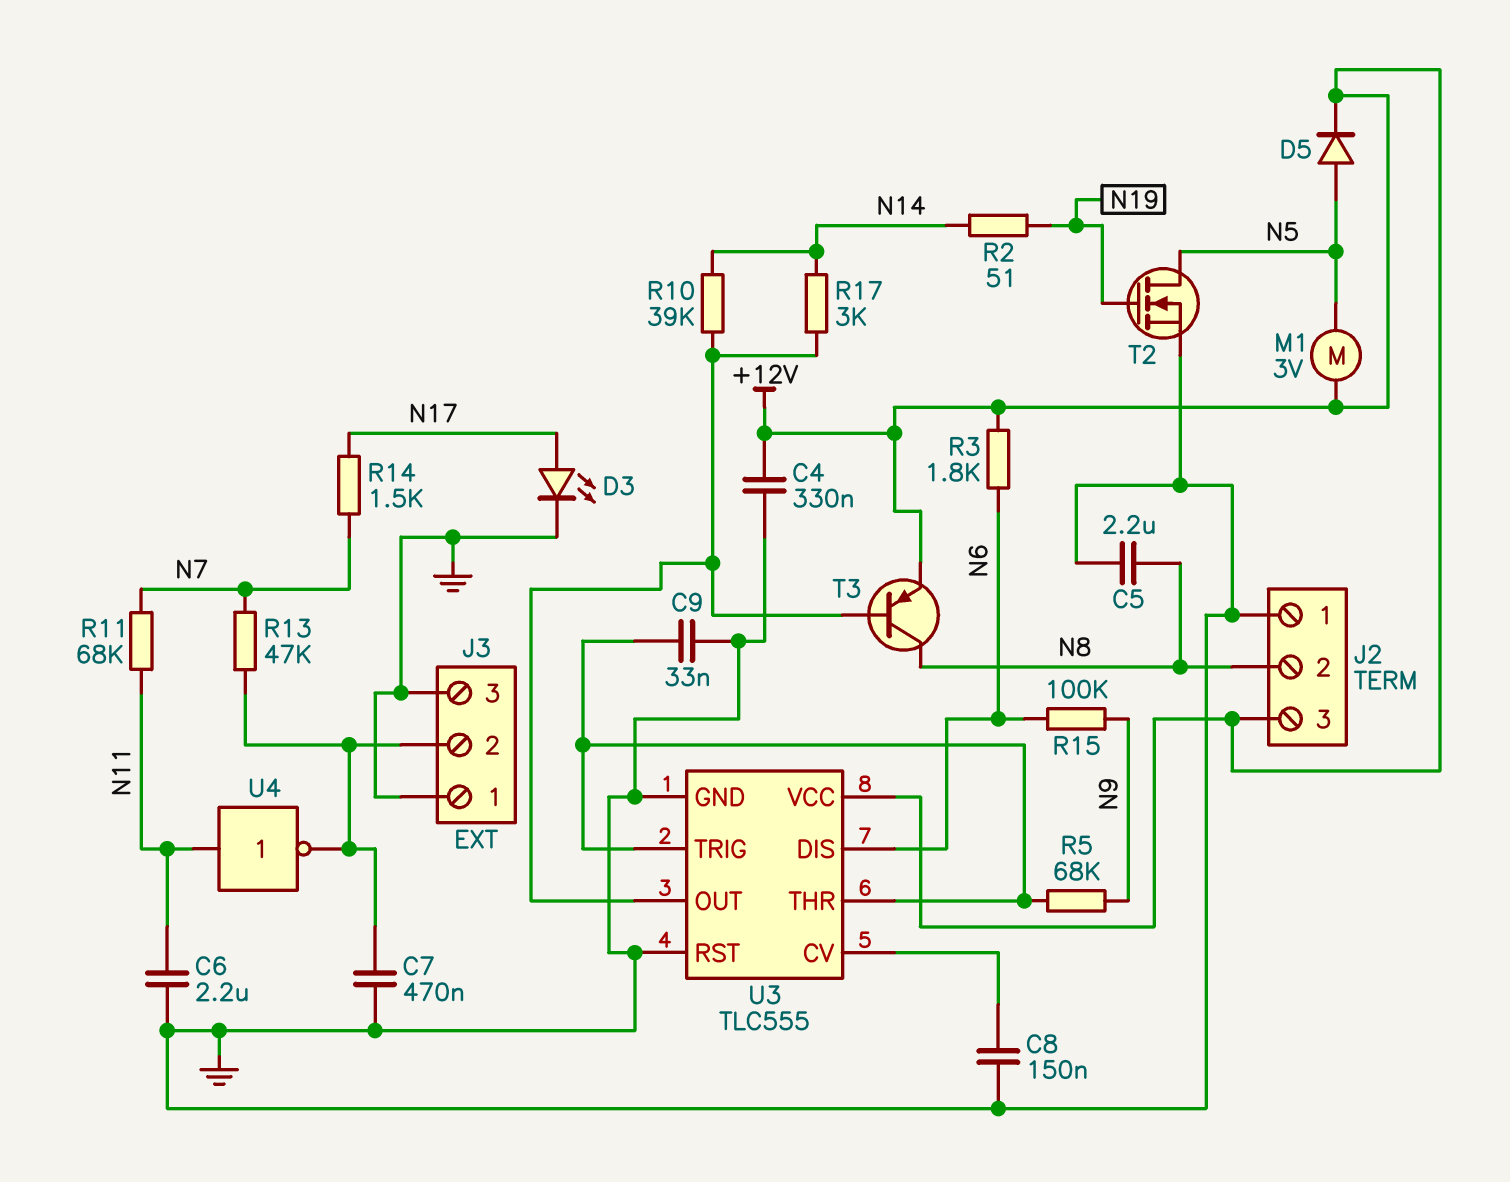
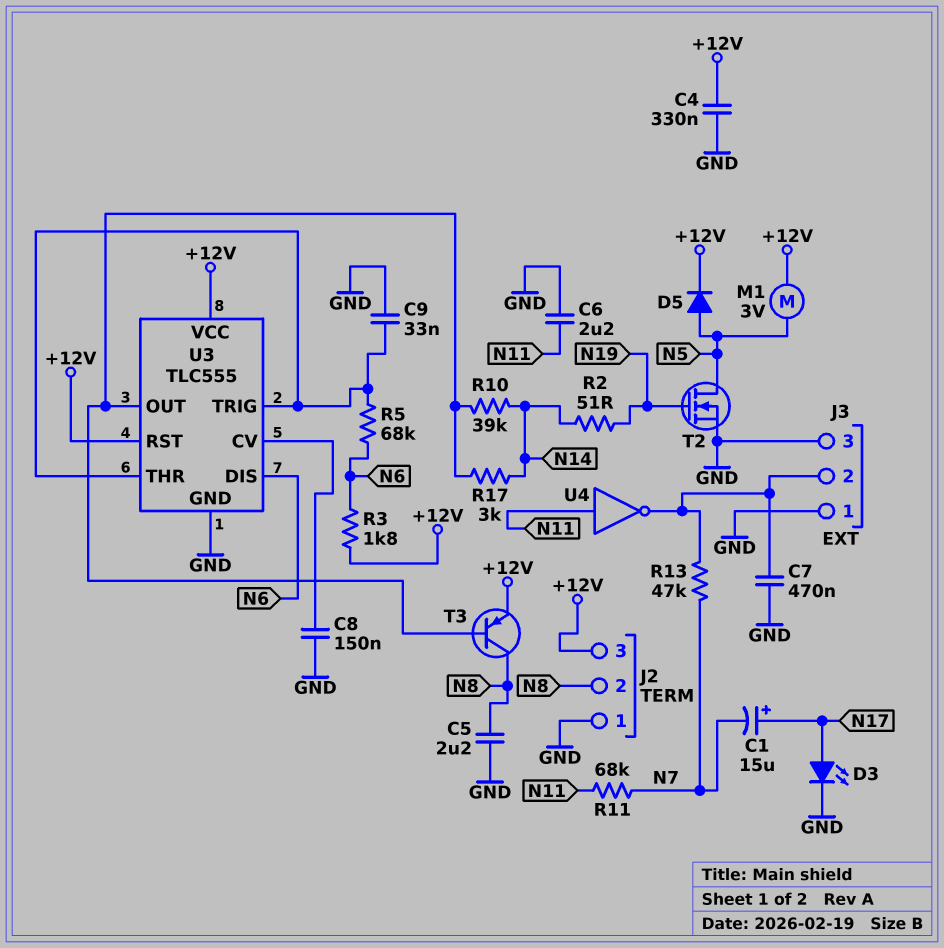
C1: none -> 15uF (plus N17, minus N7)
R5: 68k (N9, U3/THR) -> 68k (N6, U3/THR)
R14: 1.5k (N7, N17) -> none
R15: 100k (N6, N9) -> none
U3 pin RST: GND -> +12V

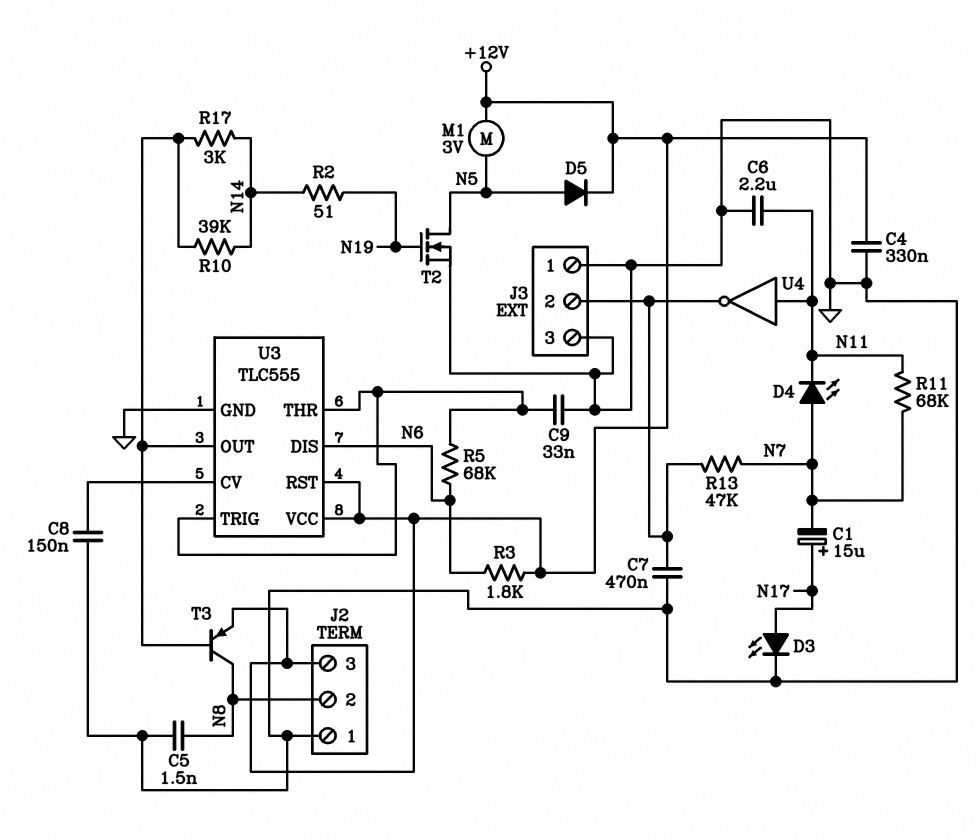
C5: 2.2uF (GND, N8) -> 1.5nF (GND, N8)
D4: none -> LED (A N7, K N11)

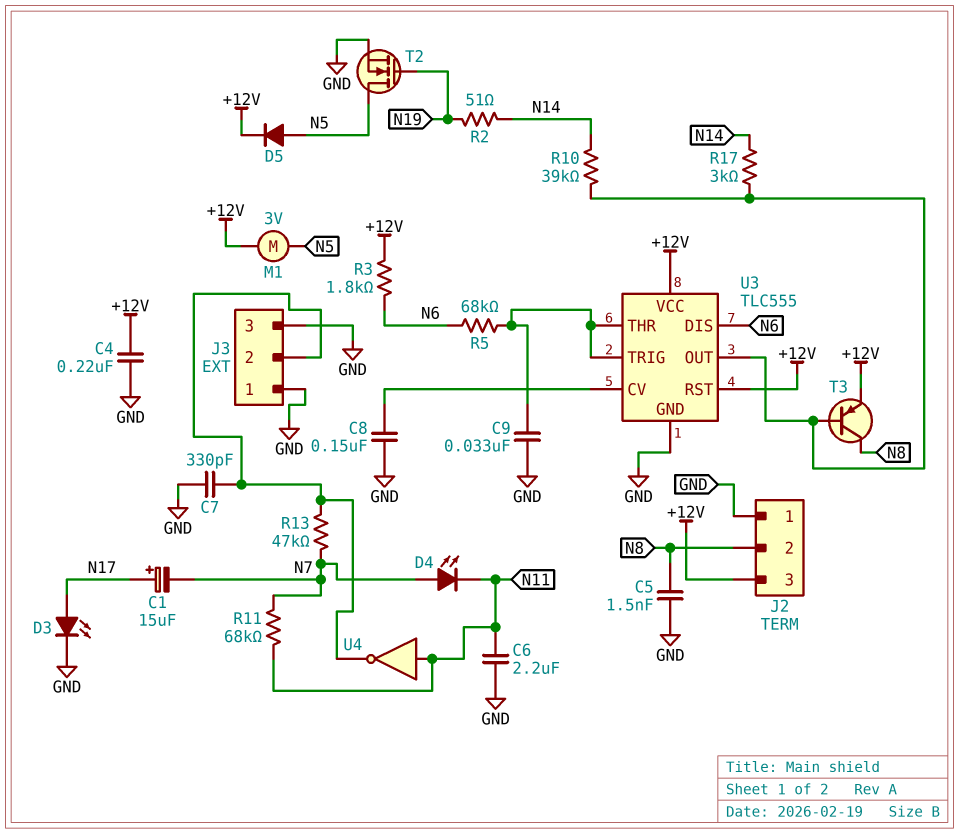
C4: 330nF (+12V, GND) -> 220nF (+12V, GND)
C7: 470nF (GND, J3/2) -> 330pF (GND, J3/2)

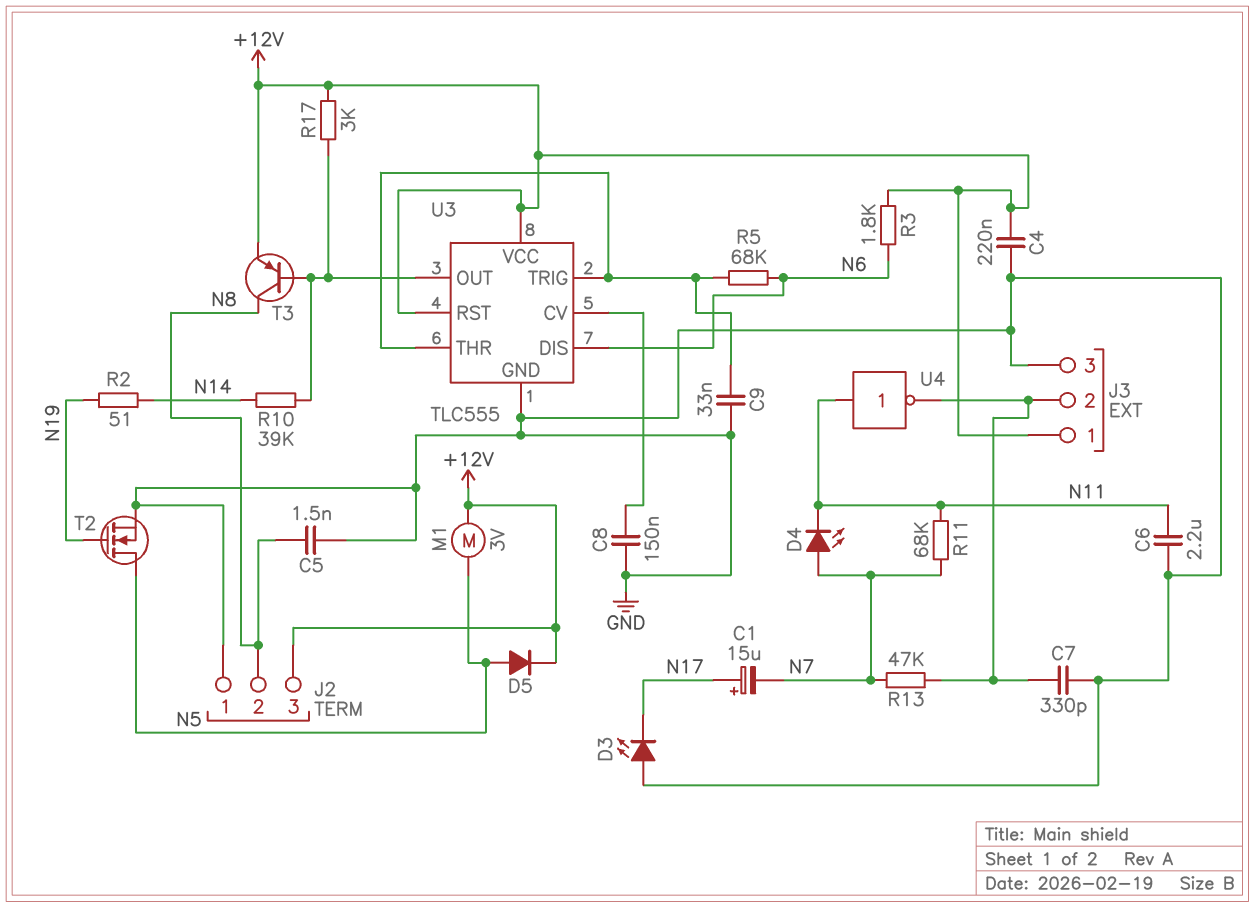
D3: LED (A N17, K GND) -> LED (A GND, K N17)
J3 pin 1: GND -> +12V
R17: 3k (N14, U3/OUT) -> 3k (+12V, U3/OUT)

